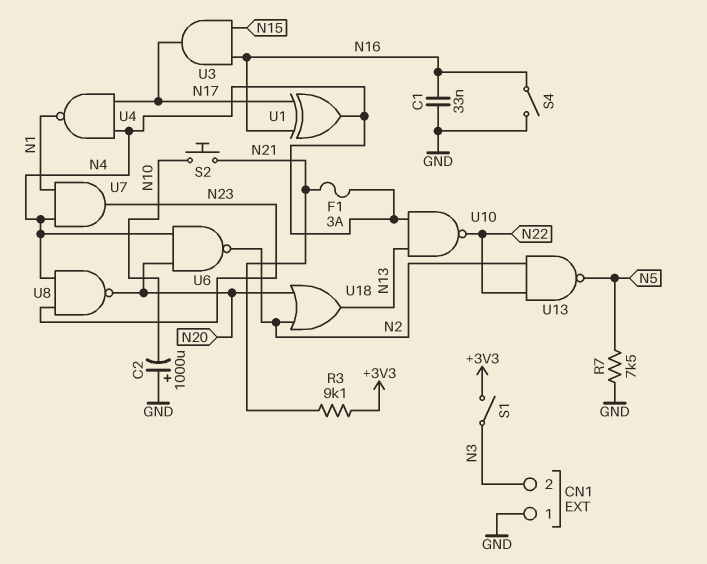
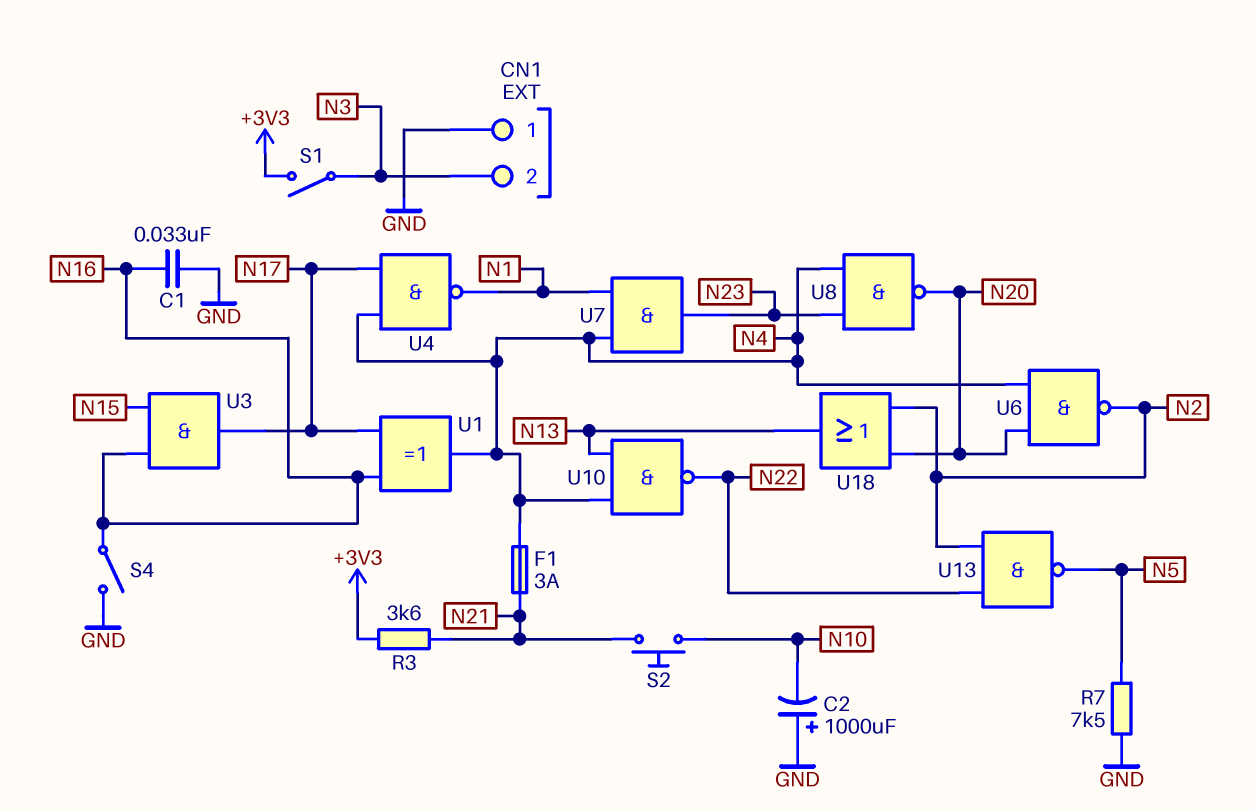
R3: 9.1k (+3V3, N21) -> 3.6k (+3V3, N21)

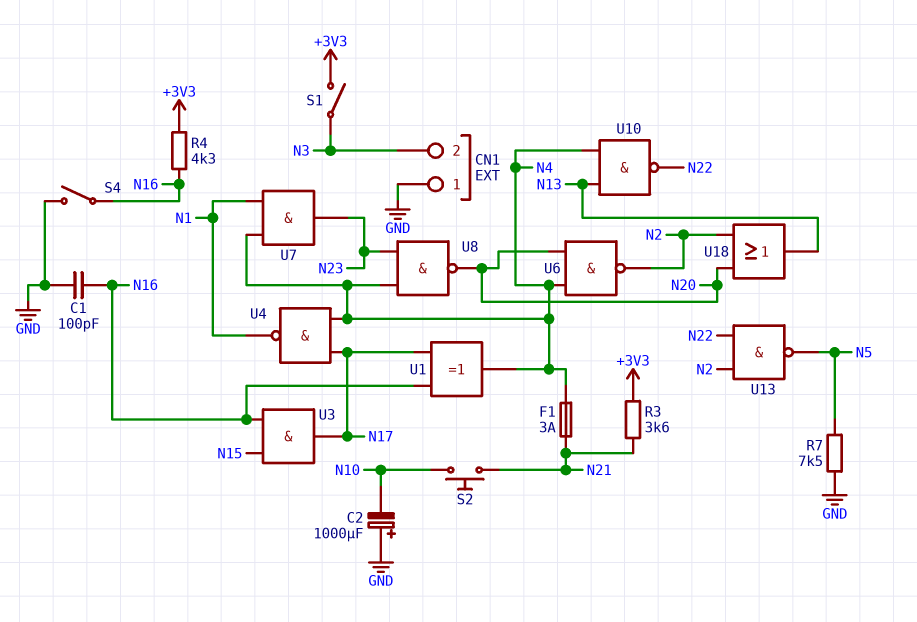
C1: 33nF (GND, N16) -> 100pF (GND, N16)
R4: none -> 4.3k (+3V3, N16)

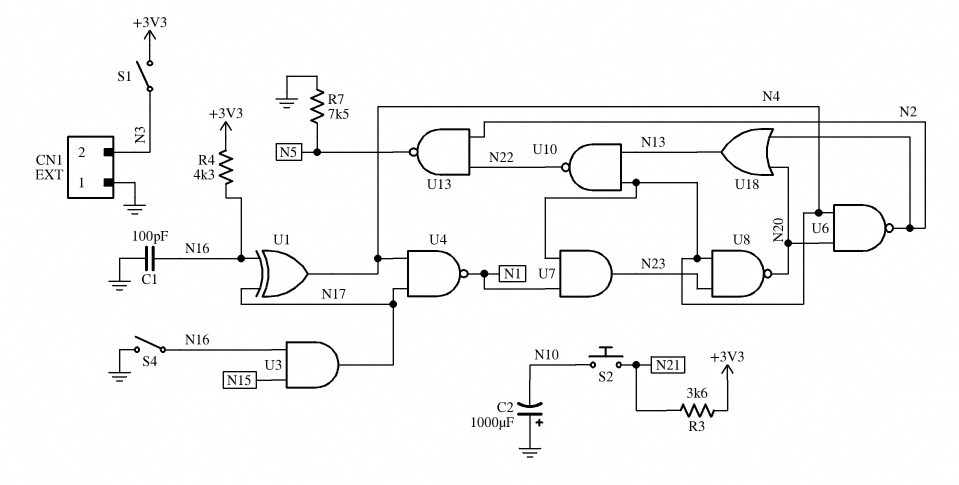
F1: 3A (N4, N21) -> none

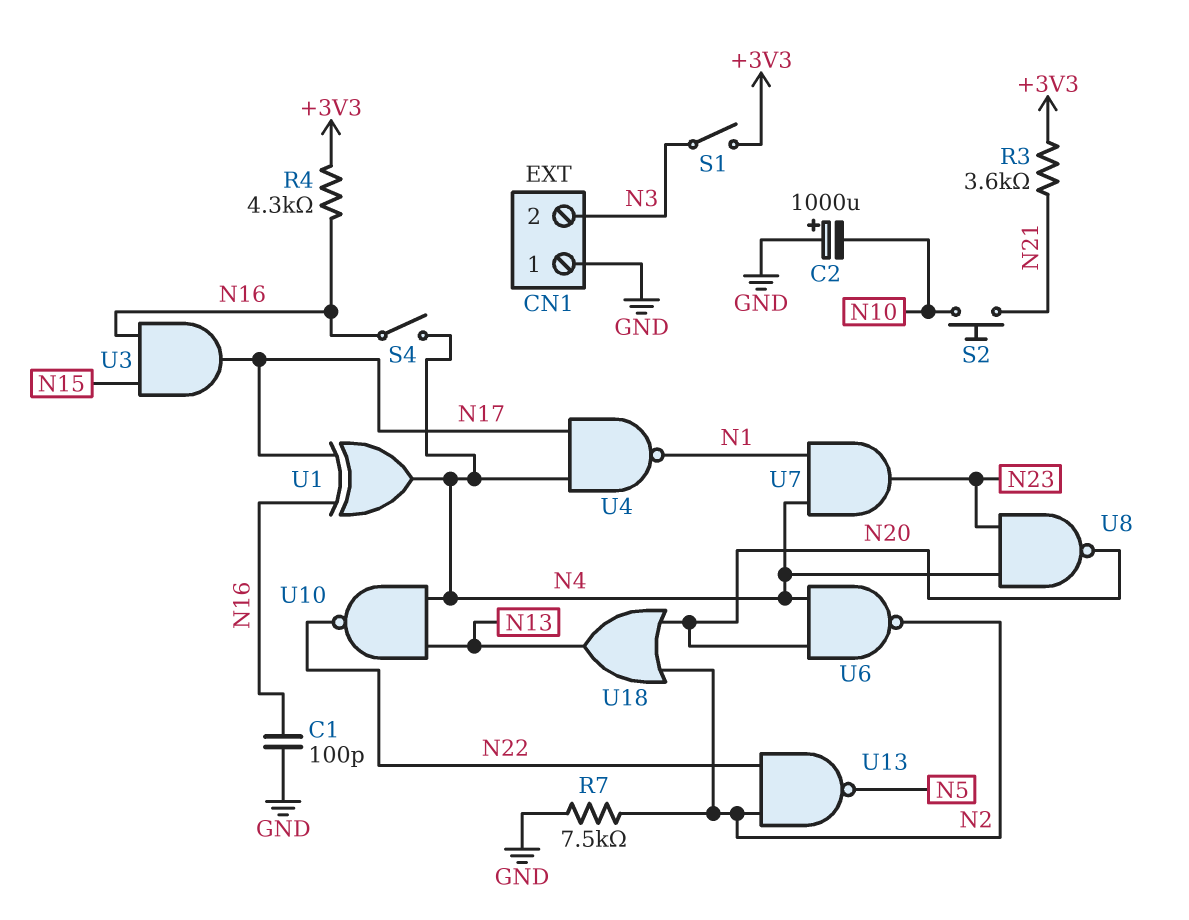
R7: 7.5k (GND, N5) -> 7.5k (GND, N2)
S4: switch (GND, N16) -> switch (N4, N16)

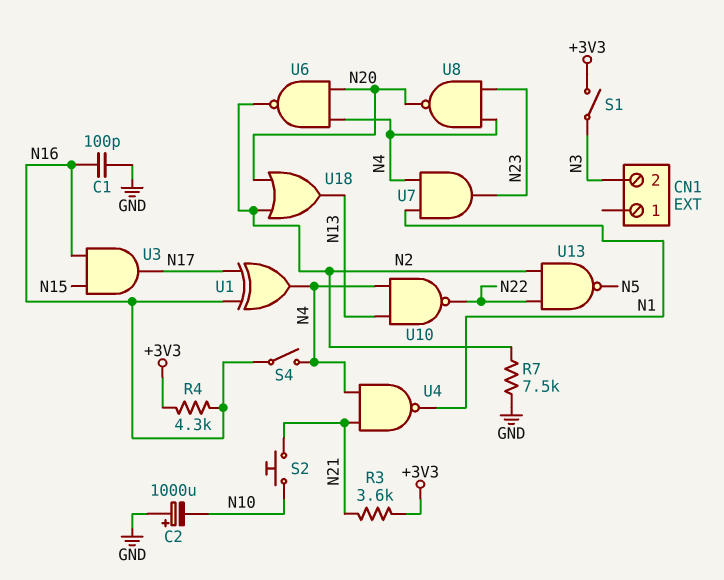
CN1 pin 1: GND -> none
U4: NAND (in N4, in N17, out N1) -> NAND (in N4, in N21, out N1)

